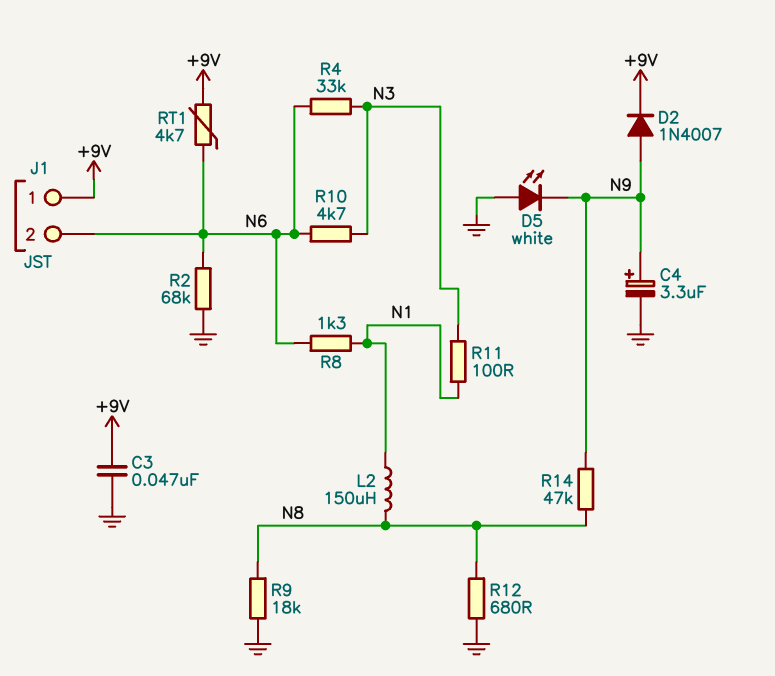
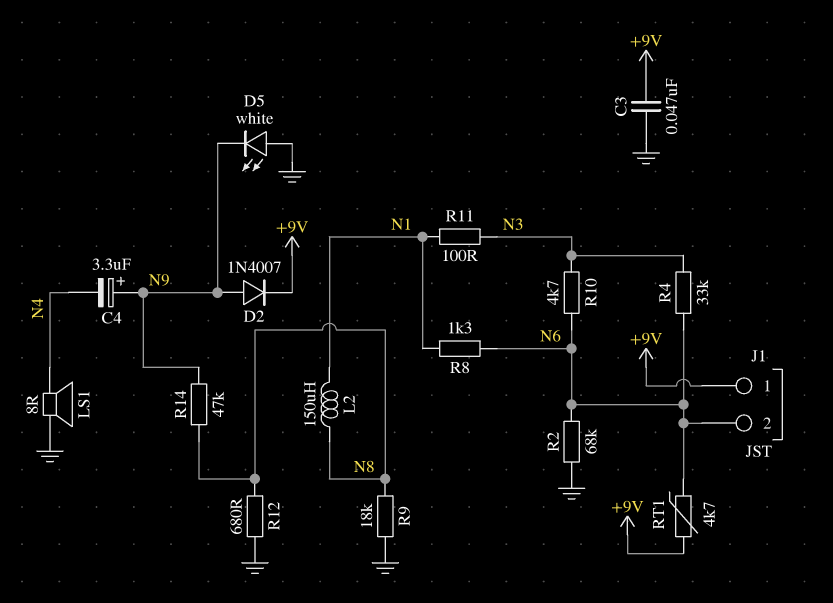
C4: 3.3uF (plus N9, minus GND) -> 3.3uF (plus N9, minus N4)
LS1: none -> speaker 8R (GND, N4)

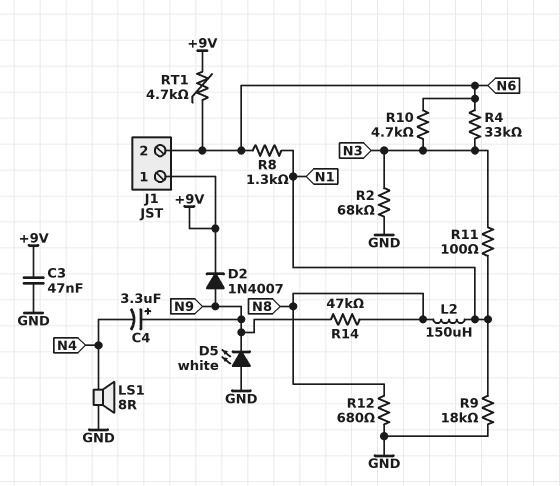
R2: 68k (GND, N6) -> 68k (GND, N3)
R9: 18k (GND, N8) -> 18k (GND, N1)

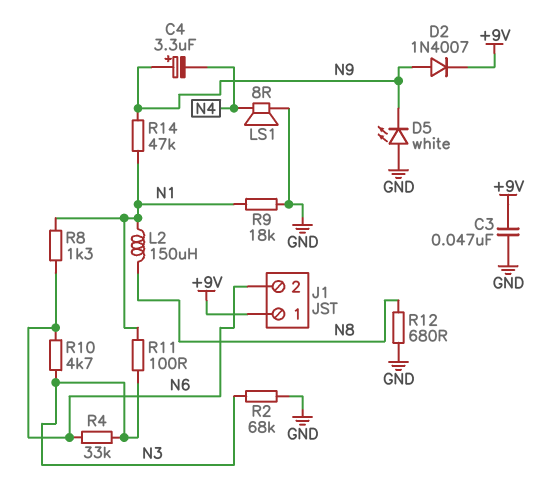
R14: 47k (N8, N9) -> 47k (N1, N9)
RT1: 4.7k (+9V, N6) -> none

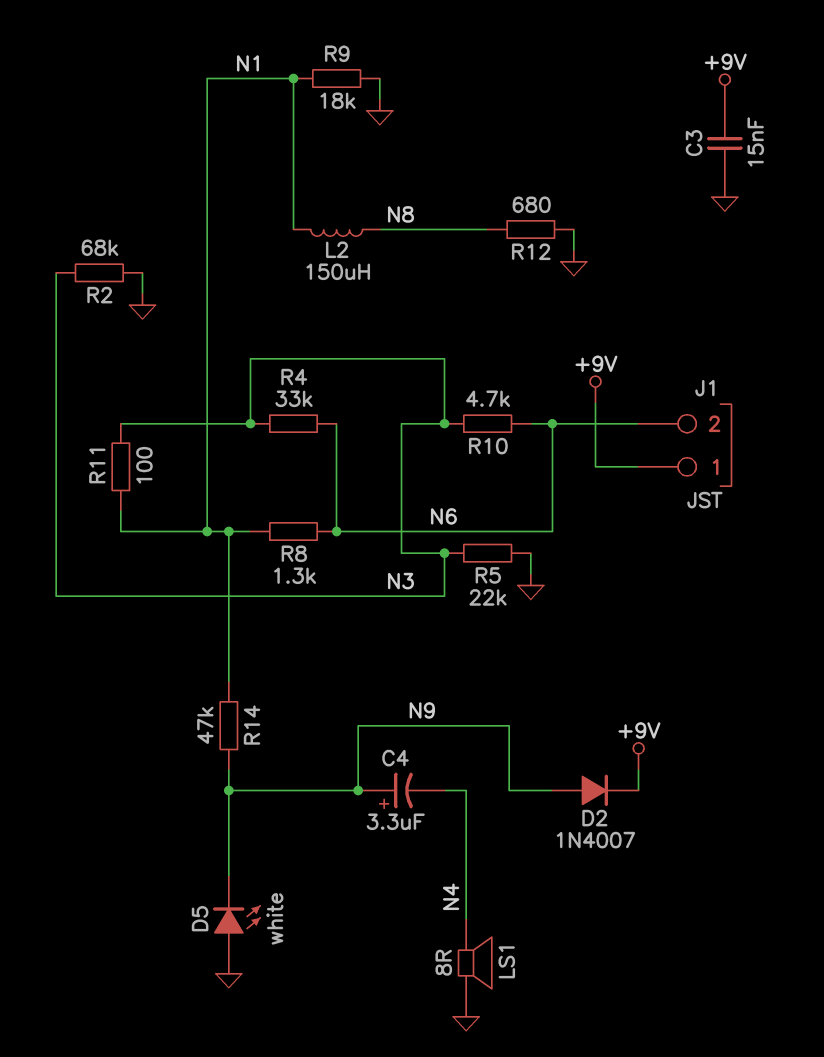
C3: 47nF (+9V, GND) -> 15nF (+9V, GND)
R5: none -> 22k (GND, N3)

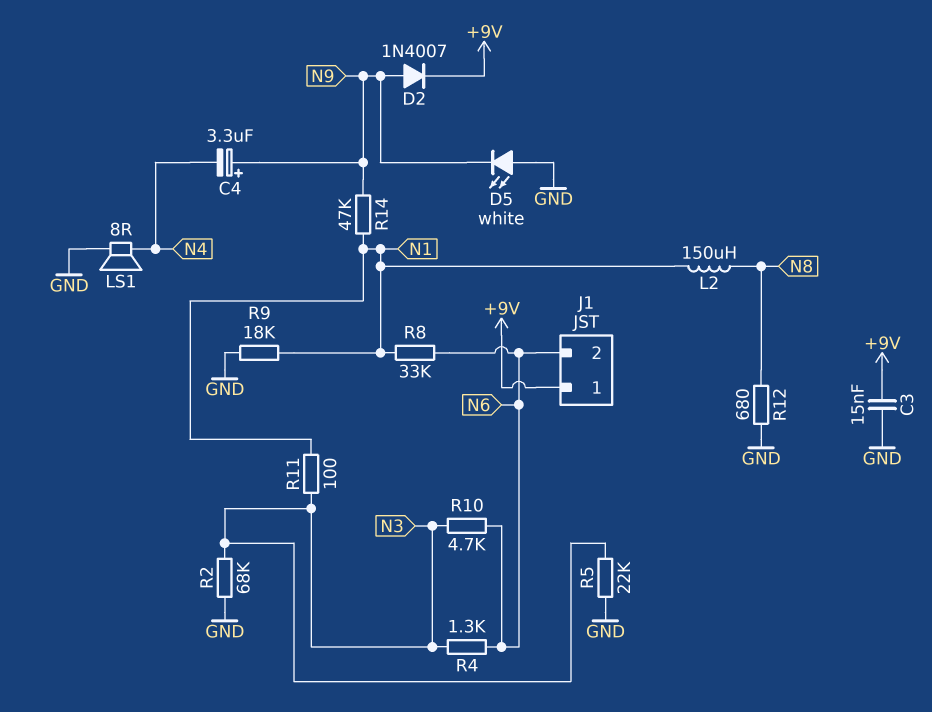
R4: 33k (N3, N6) -> 1.3k (N3, N6)
R8: 1.3k (N1, N6) -> 33k (N1, N6)

